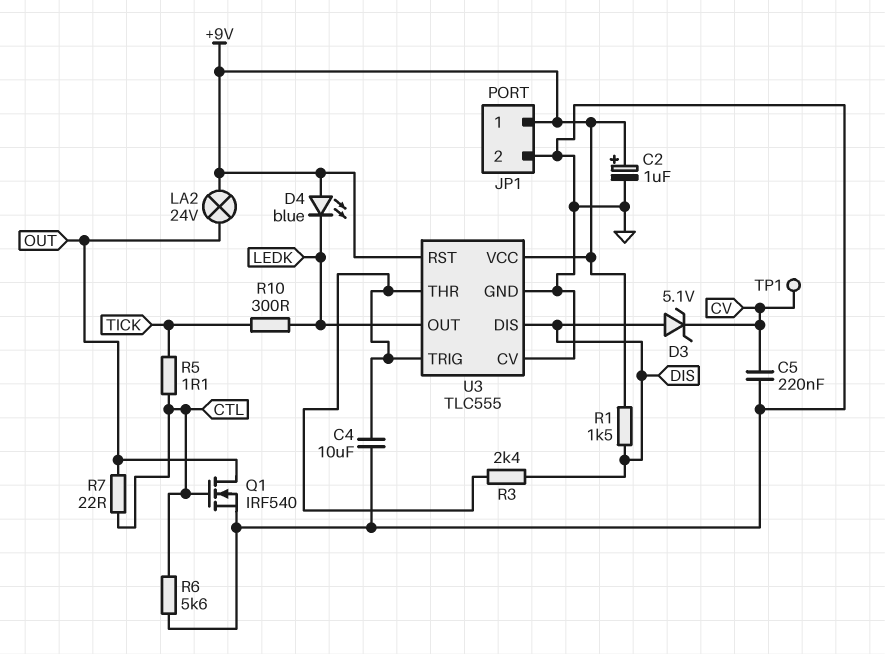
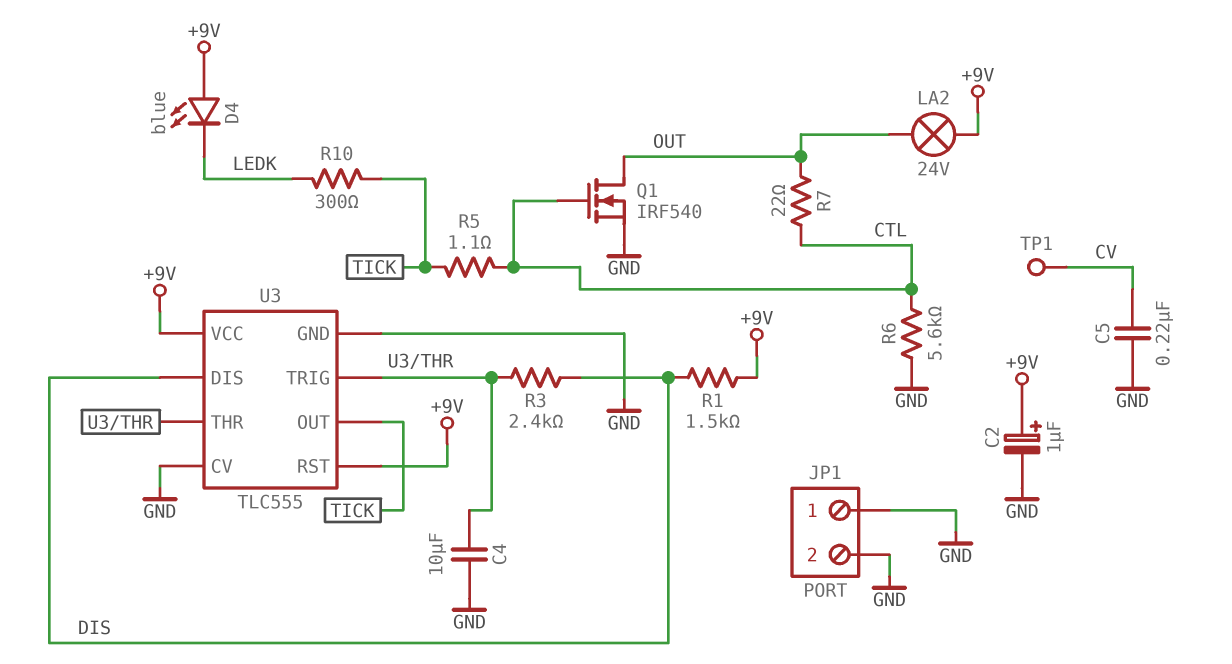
D3: zener 5.1V (A DIS, K CV) -> none
JP1 pin 1: +9V -> GND
U3 pin OUT: LEDK -> TICK

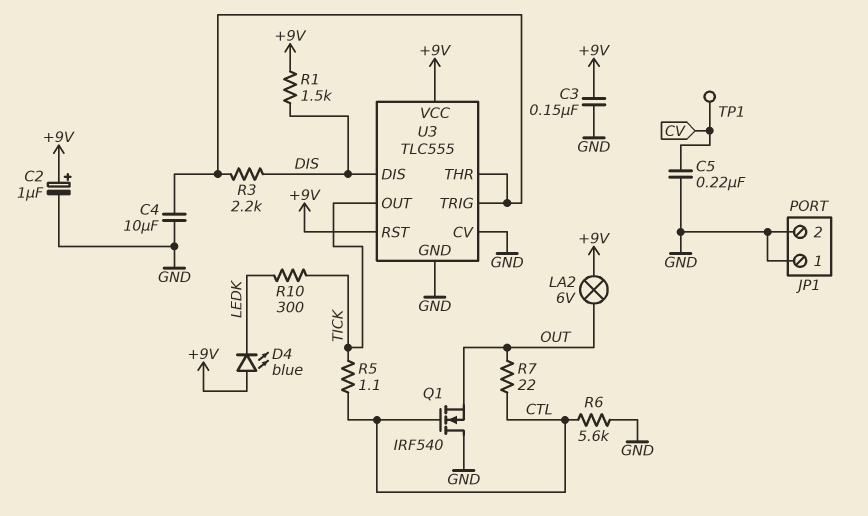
C3: none -> 150nF (+9V, GND)
LA2: lamp 24V (+9V, OUT) -> lamp 6V (+9V, OUT)
Q1: NMOS IRF540 (G CTL, D OUT, S GND) -> NMOS IRF540 (G CTL, D GND, S OUT)
R3: 2.4k (DIS, U3/THR) -> 2.2k (DIS, U3/THR)

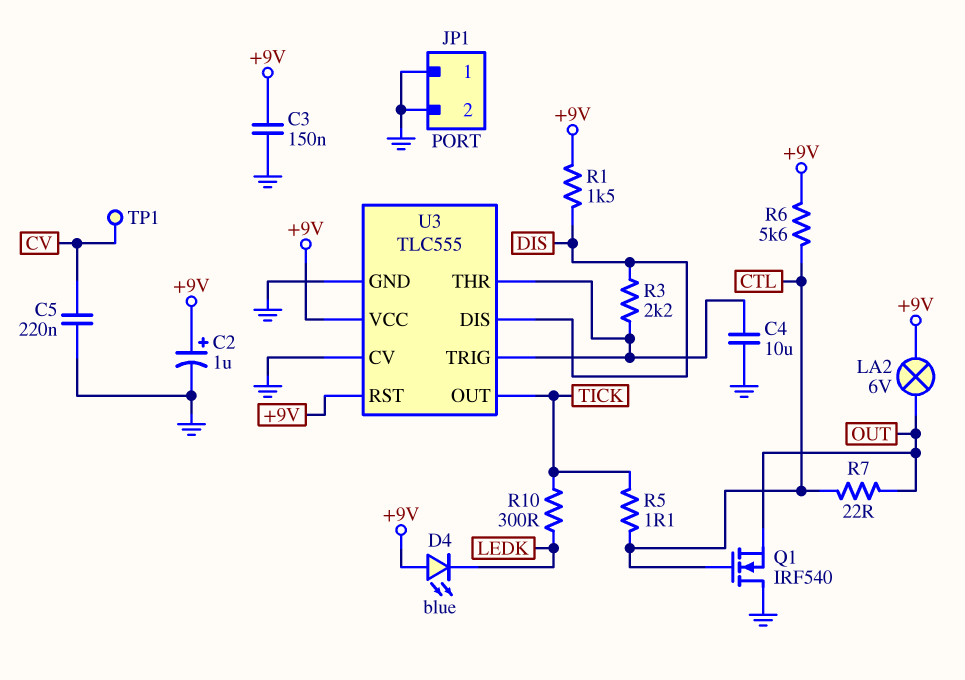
R6: 5.6k (CTL, GND) -> 5.6k (+9V, CTL)

